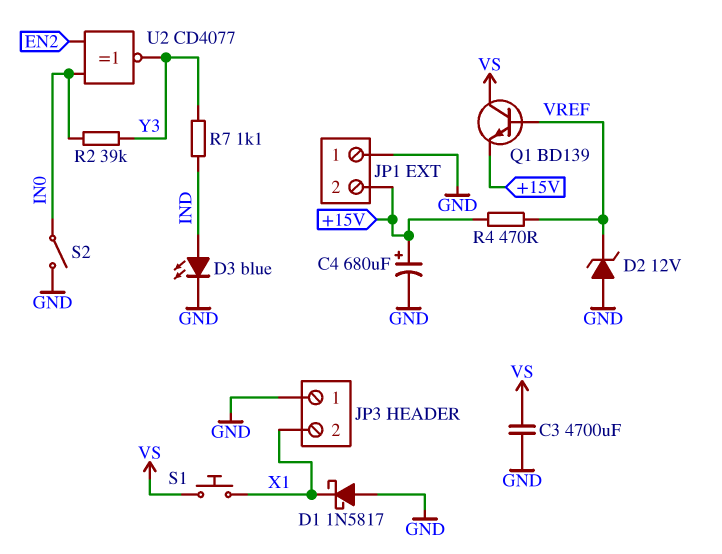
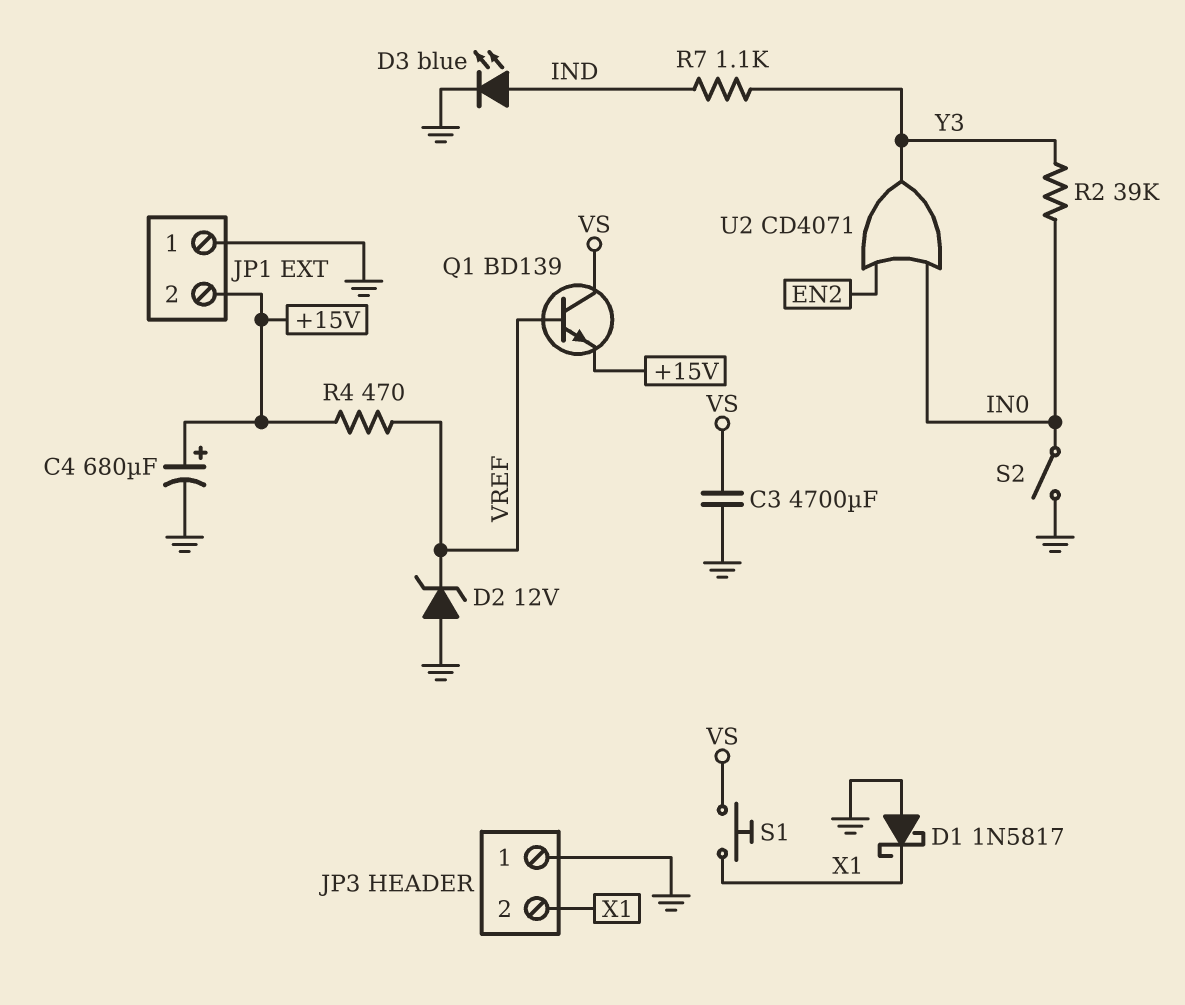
U2: XNOR CD4077 (in EN2, in IN0, out Y3) -> OR CD4071 (in EN2, in IN0, out Y3)

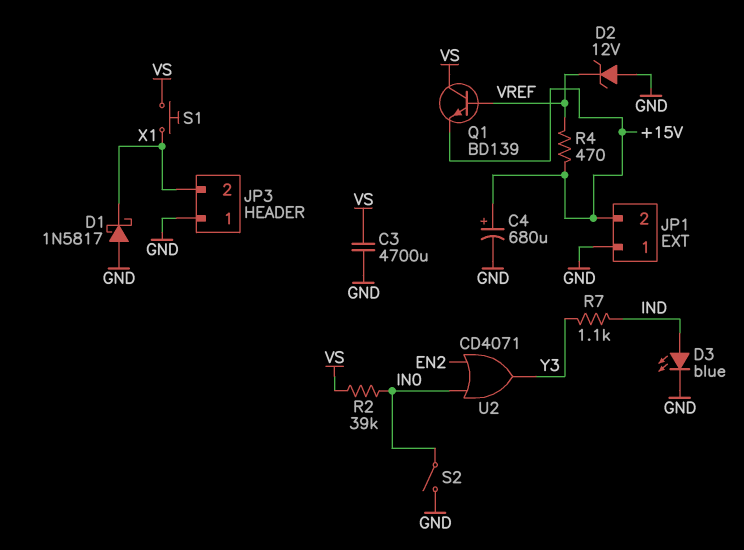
R2: 39k (IN0, Y3) -> 39k (IN0, VS)

